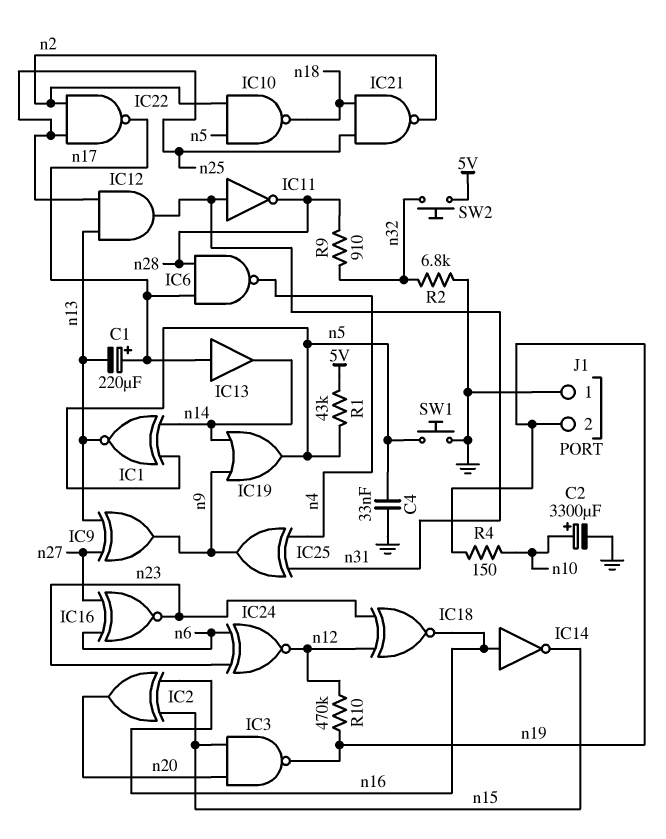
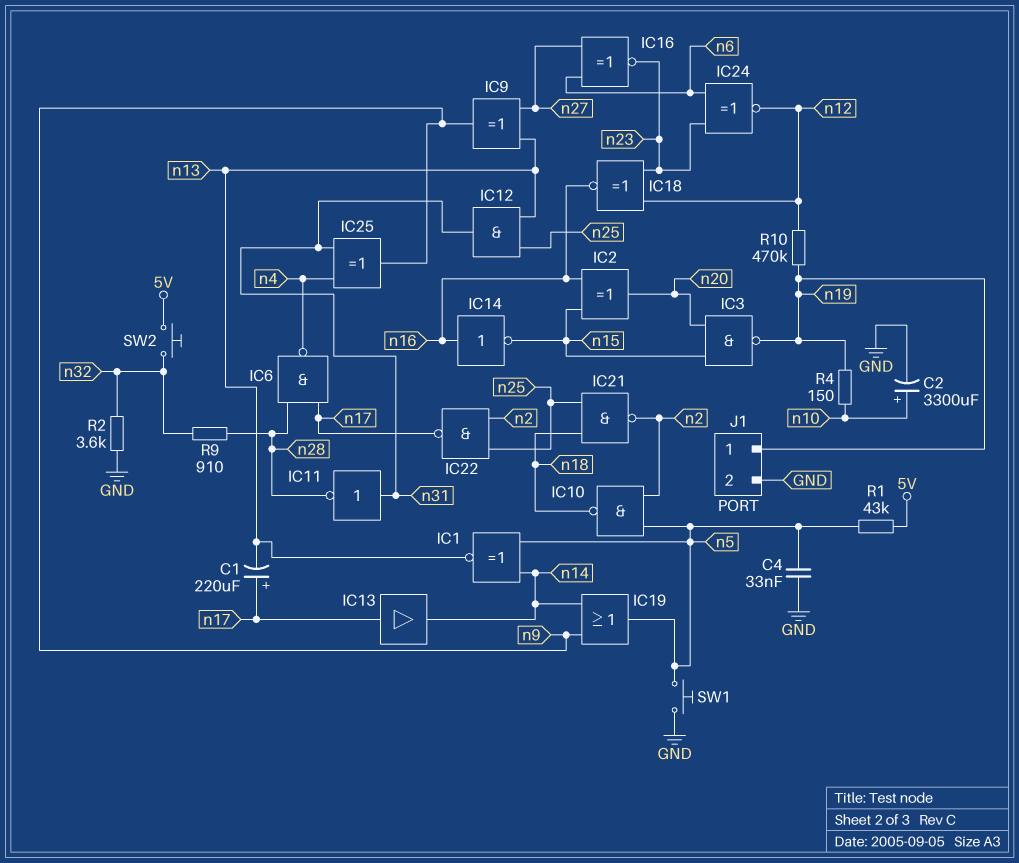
J1 pin 1: GND -> n19
J1 pin 2: n19 -> GND
R2: 6.8k (GND, n32) -> 3.6k (GND, n32)

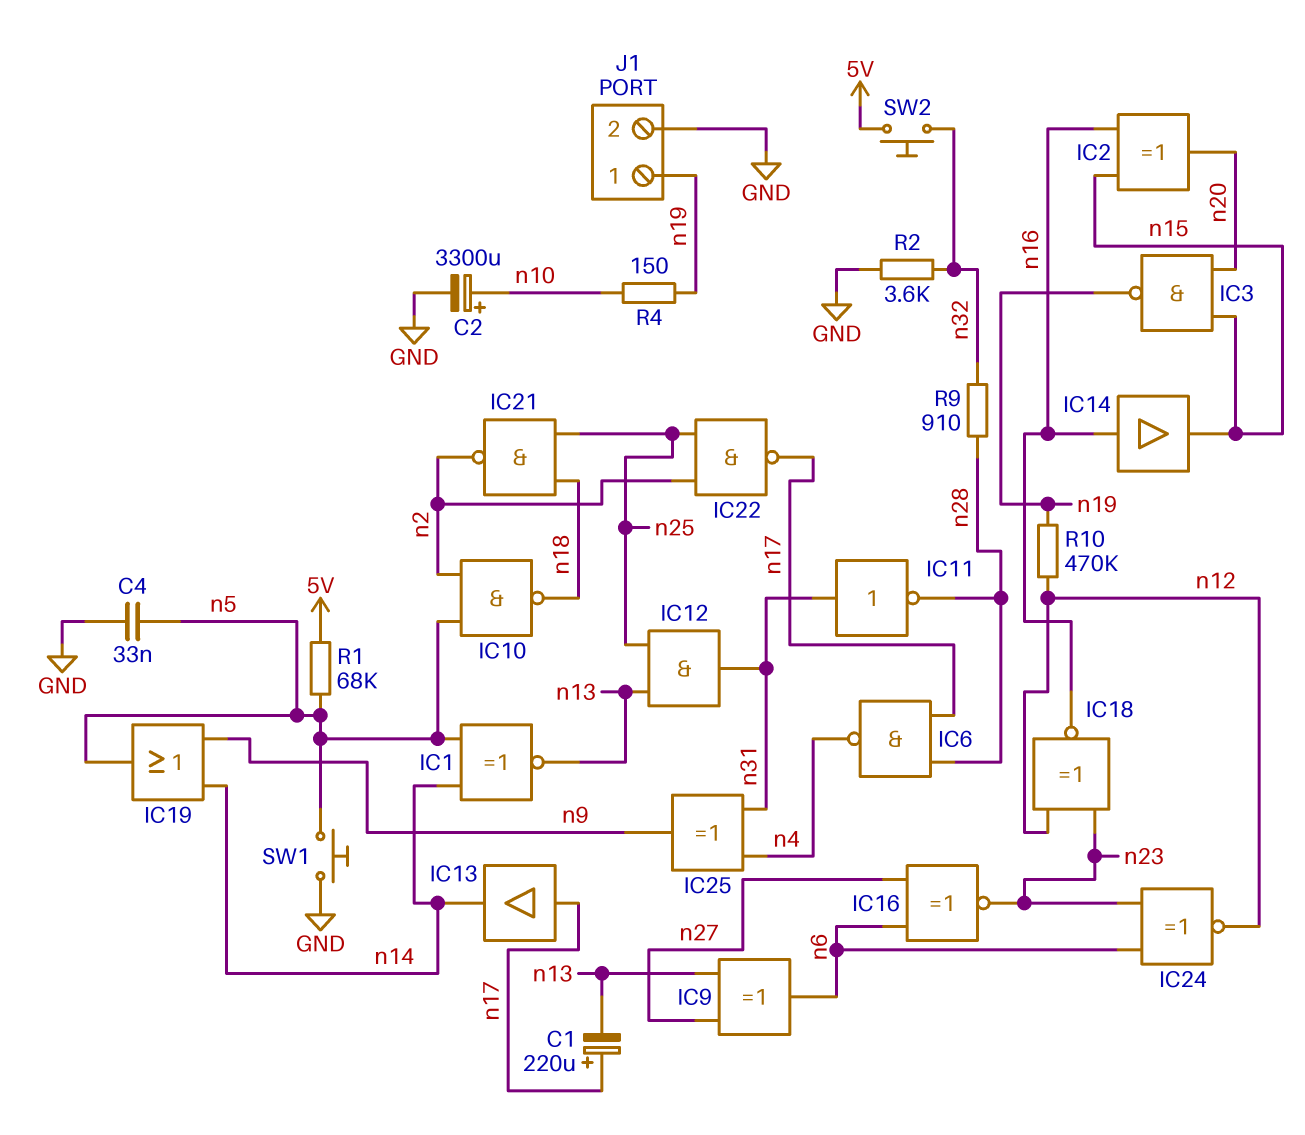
IC9: XOR (in n13, in n27, out n9) -> XOR (in n13, in n27, out n6)
IC14: NOT (in n16, out n15) -> buffer (in n16, out n15)
R1: 43k (5V, n5) -> 68k (5V, n5)

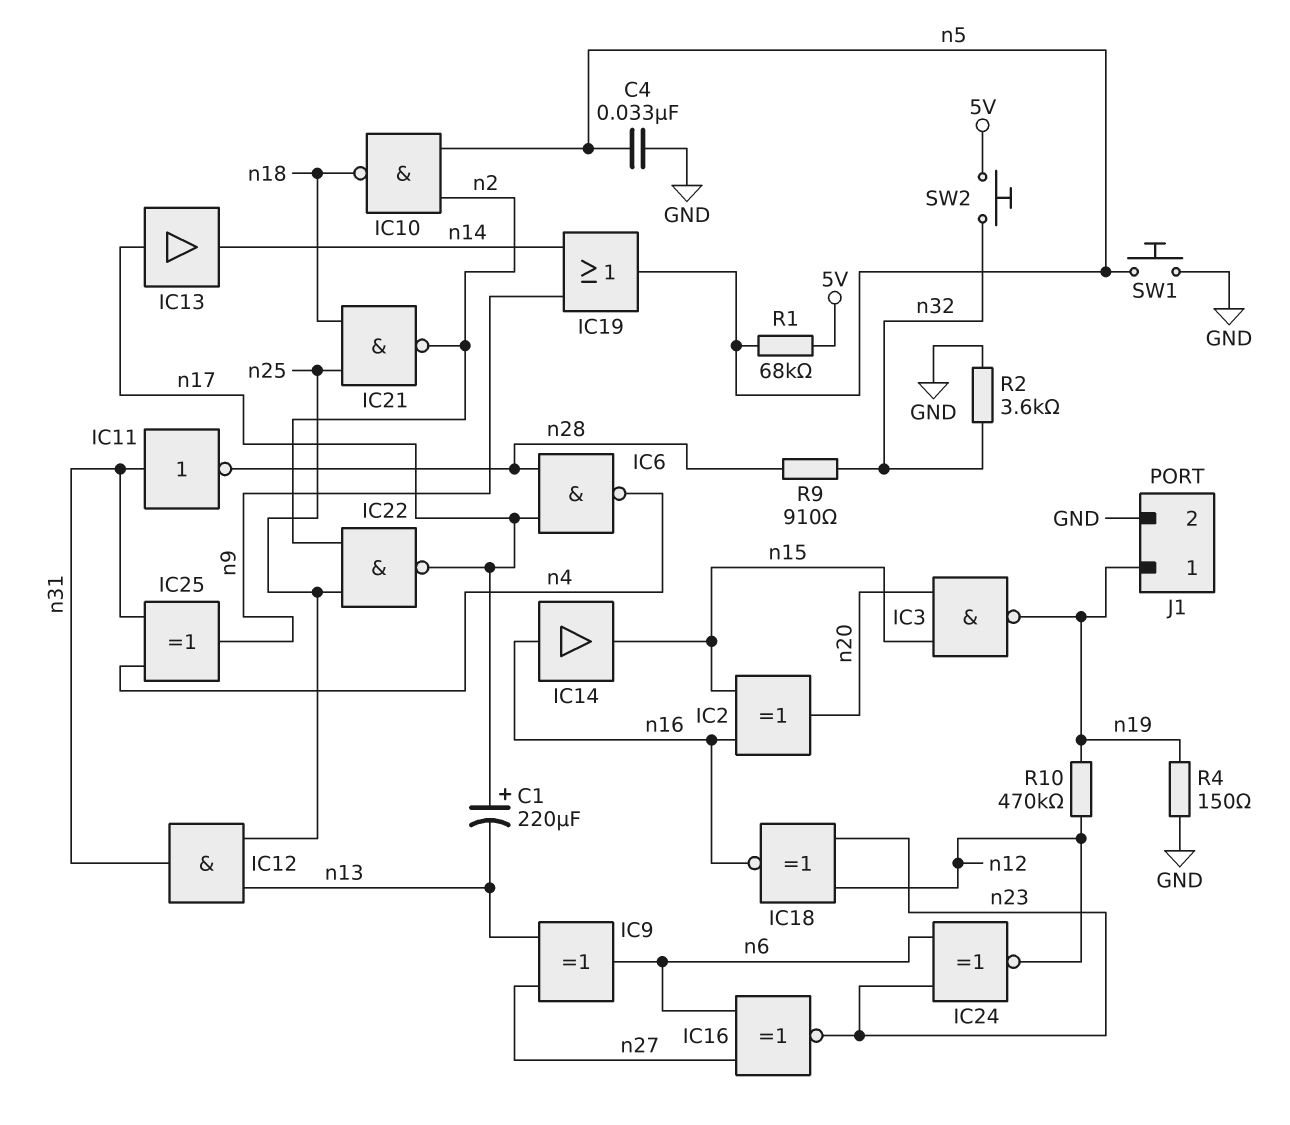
C2: 3300uF (plus n10, minus GND) -> none
IC1: XNOR (in n5, in n14, out n13) -> none
R4: 150 (n10, n19) -> 150 (GND, n19)

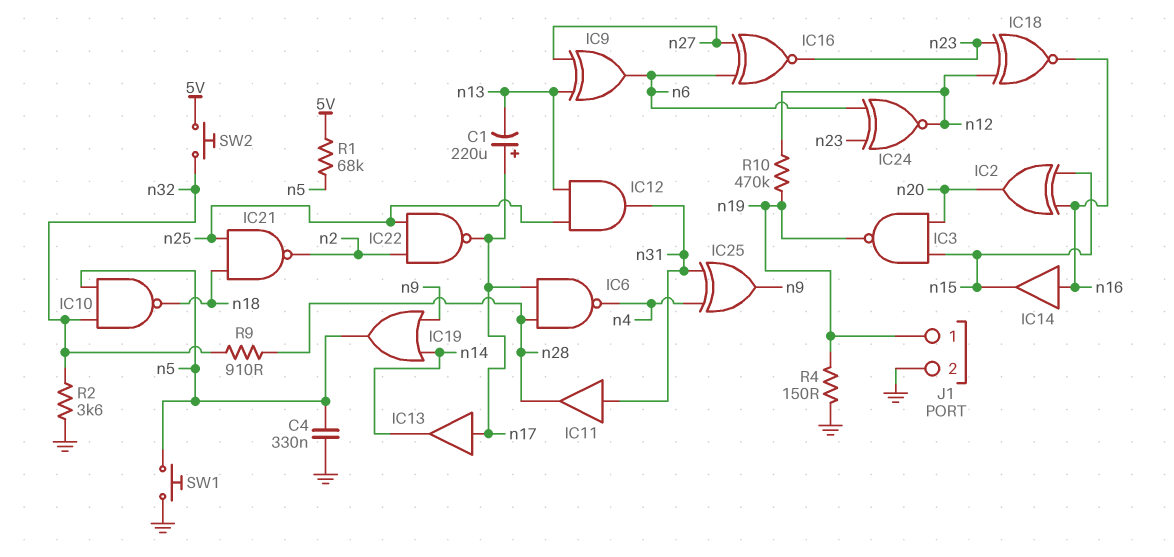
C4: 33nF (GND, n5) -> 330nF (GND, n5)
IC10: NAND (in n2, in n5, out n18) -> NAND (in n5, in n32, out n18)
IC11: NOT (in n31, out n28) -> buffer (in n31, out n28)

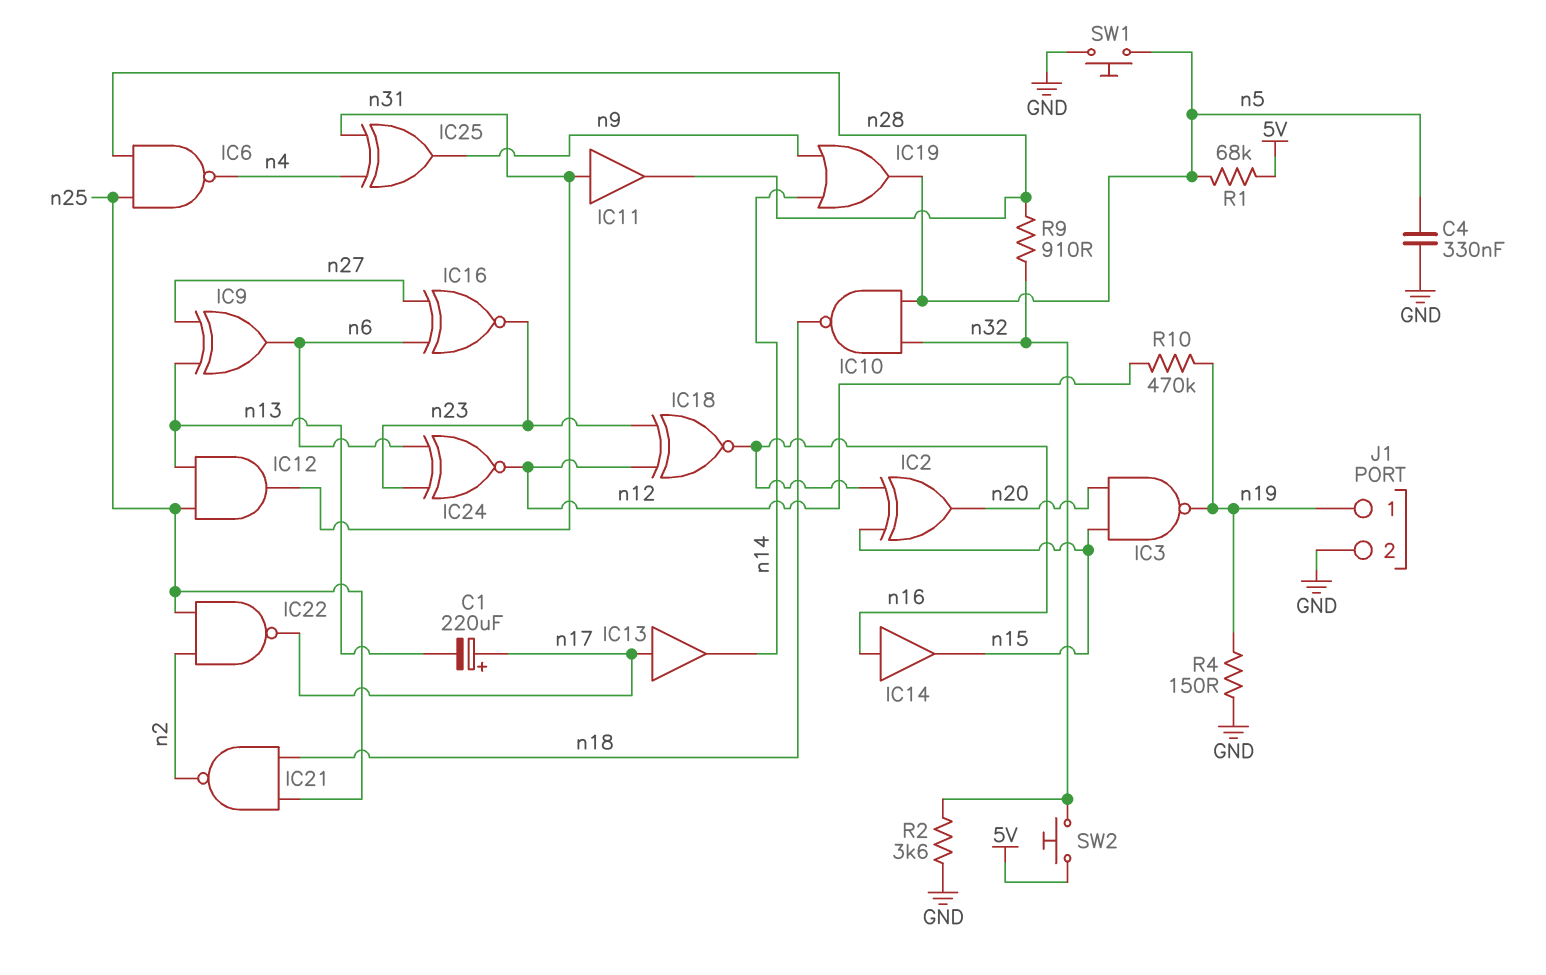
IC6: NAND (in n17, in n28, out n4) -> NAND (in n25, in n28, out n4)

